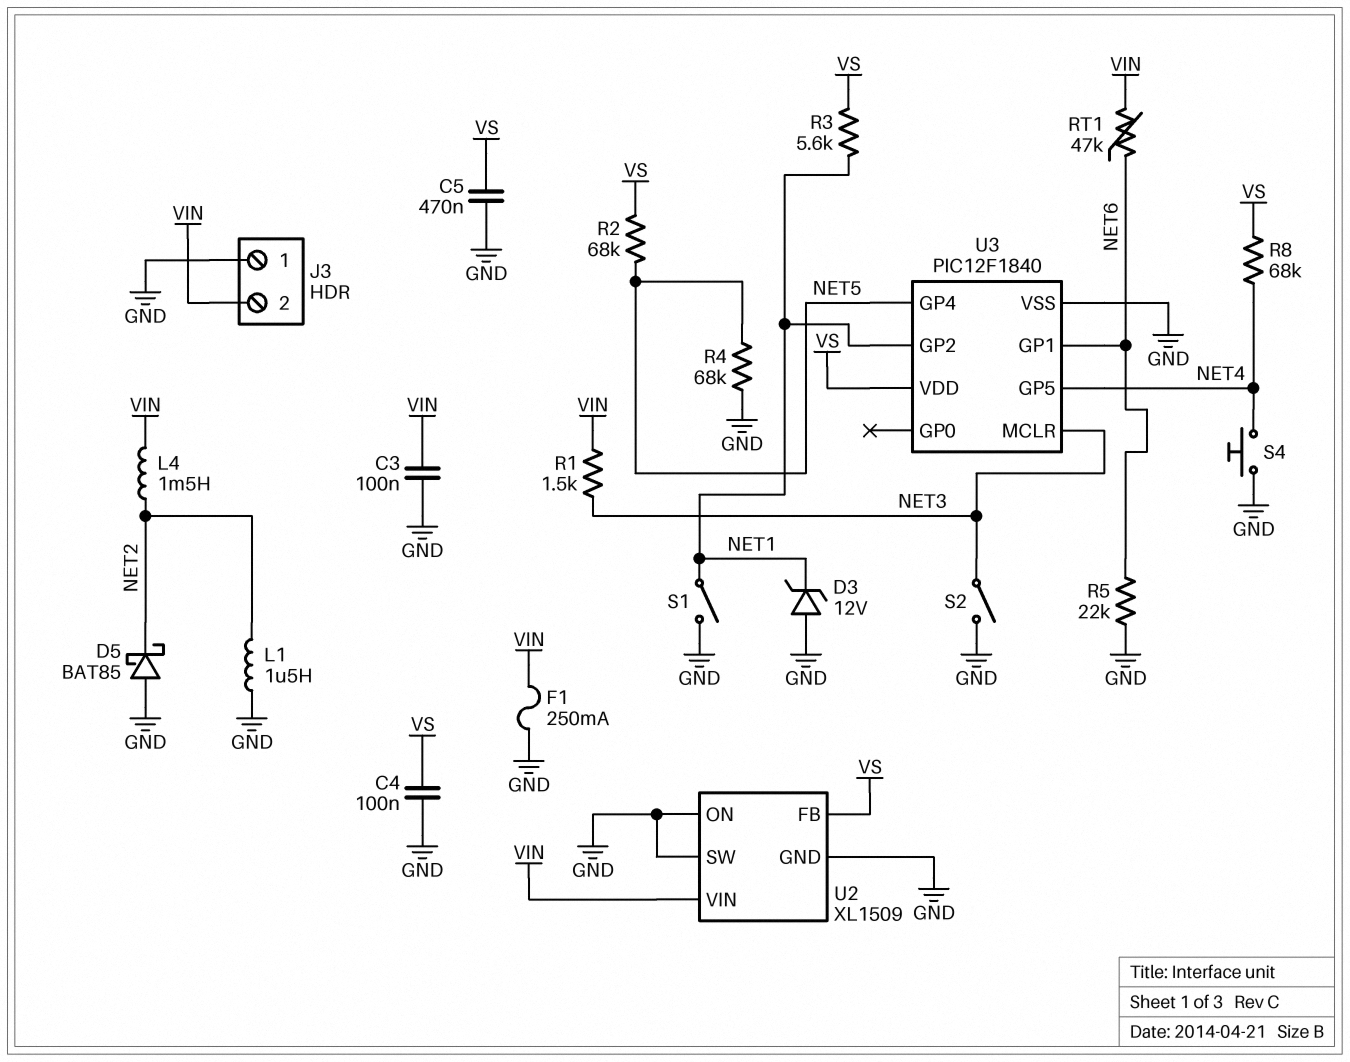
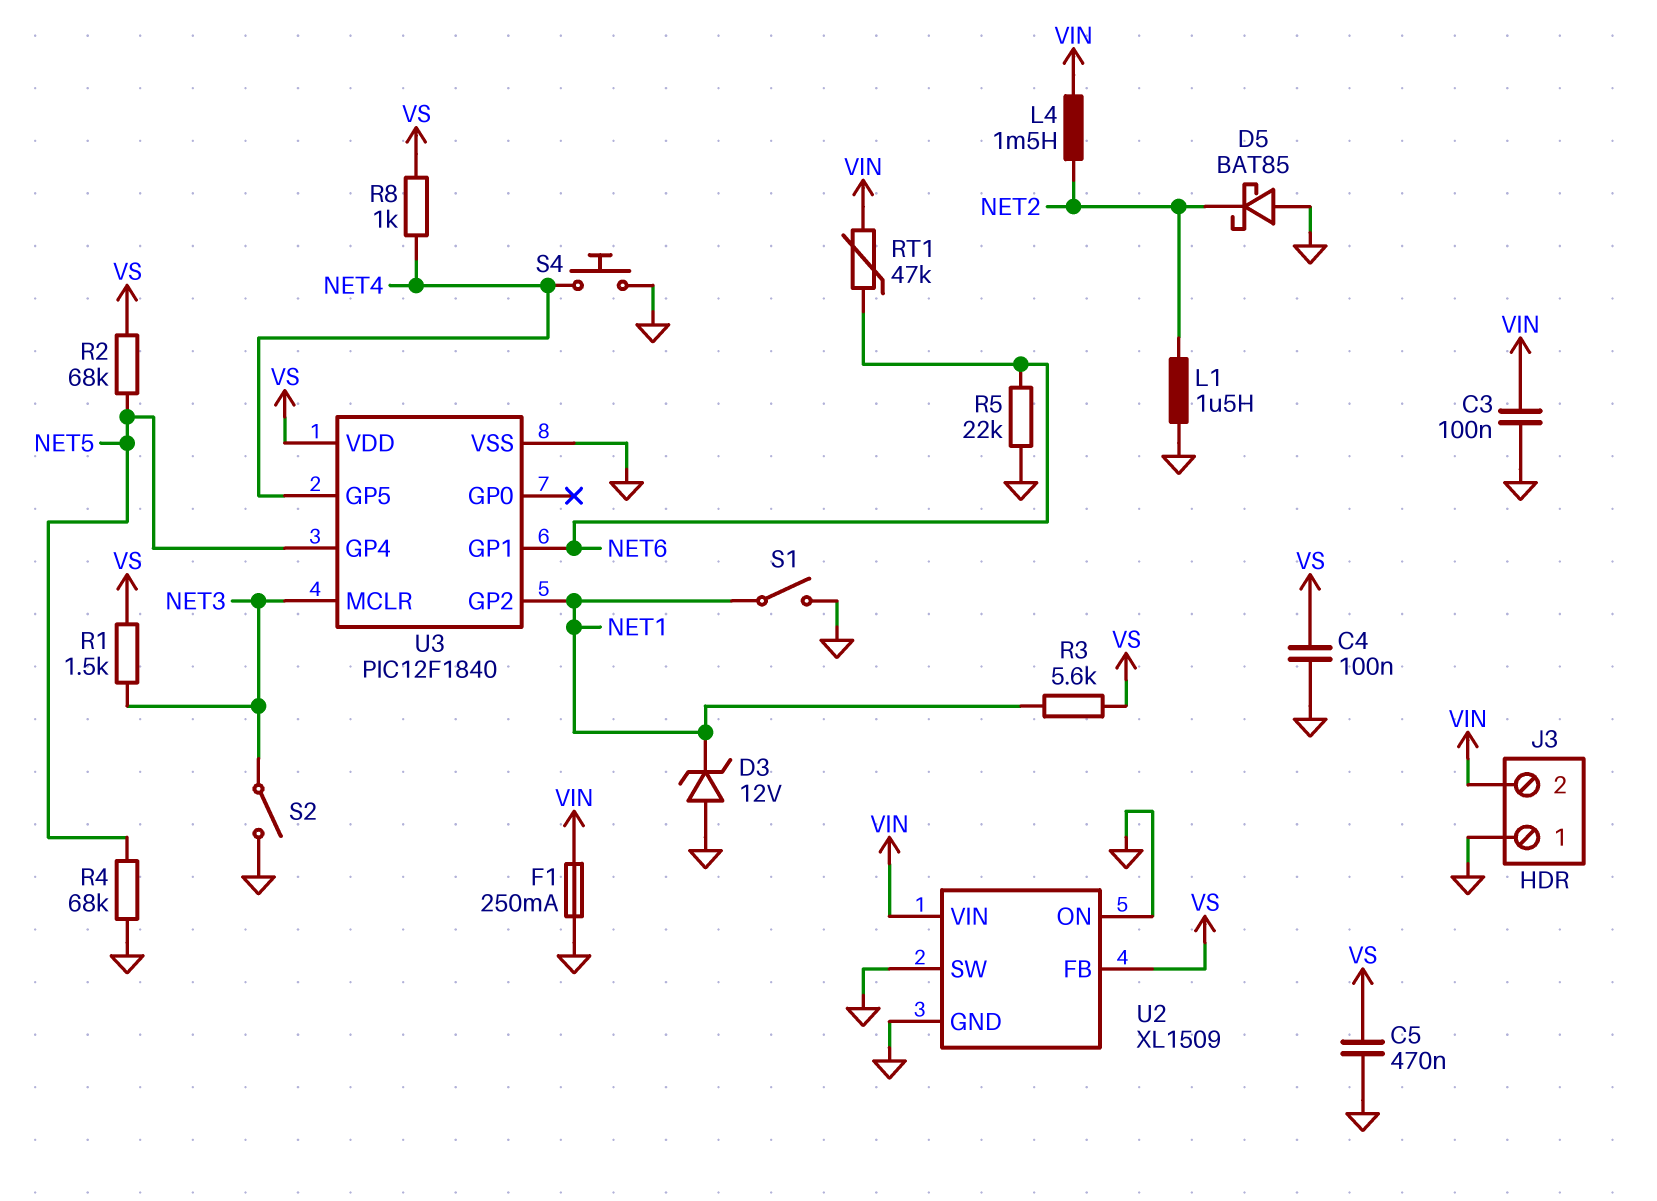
R1: 1.5k (NET3, VIN) -> 1.5k (NET3, VS)
R8: 68k (NET4, VS) -> 1k (NET4, VS)

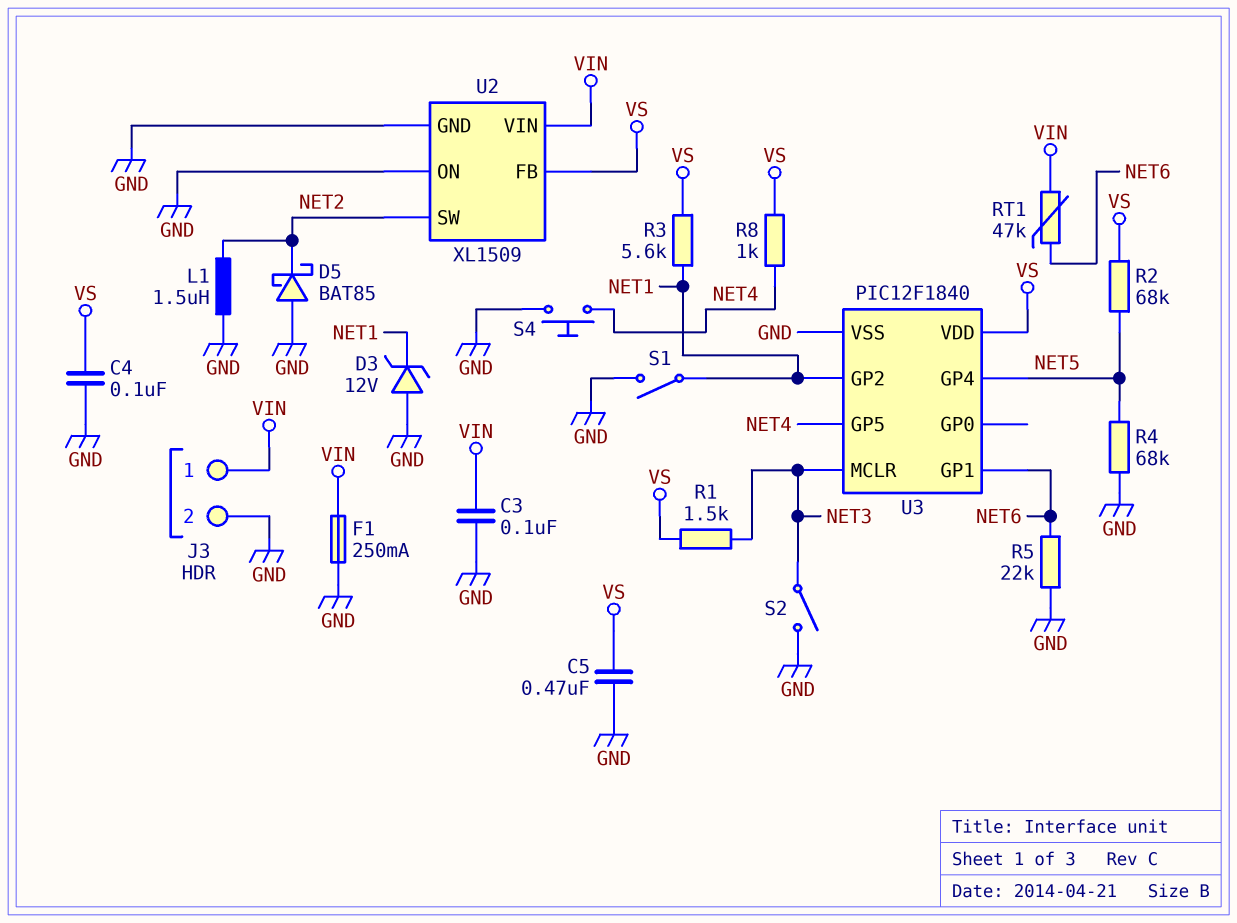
J3 pin 1: GND -> VIN
J3 pin 2: VIN -> GND
L4: 1.5mH (NET2, VIN) -> none
U2 pin SW: GND -> NET2

